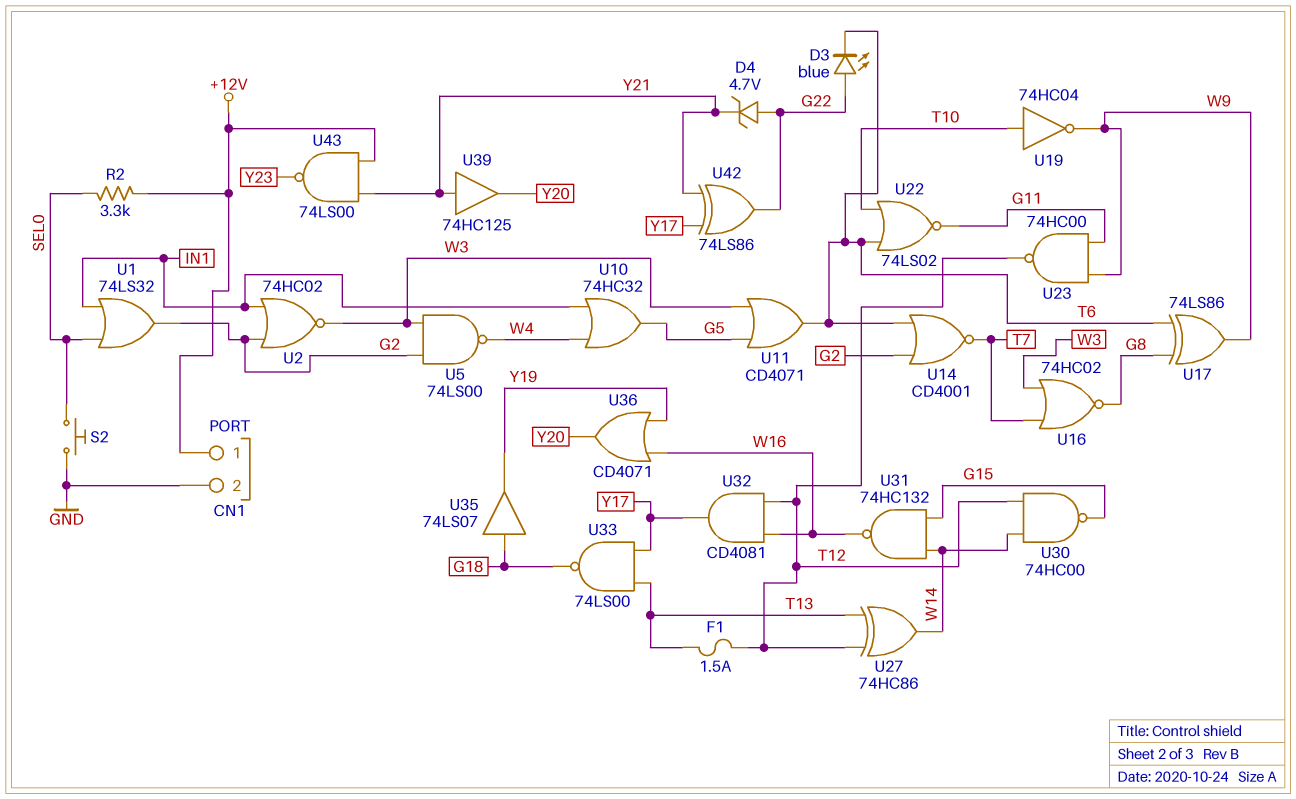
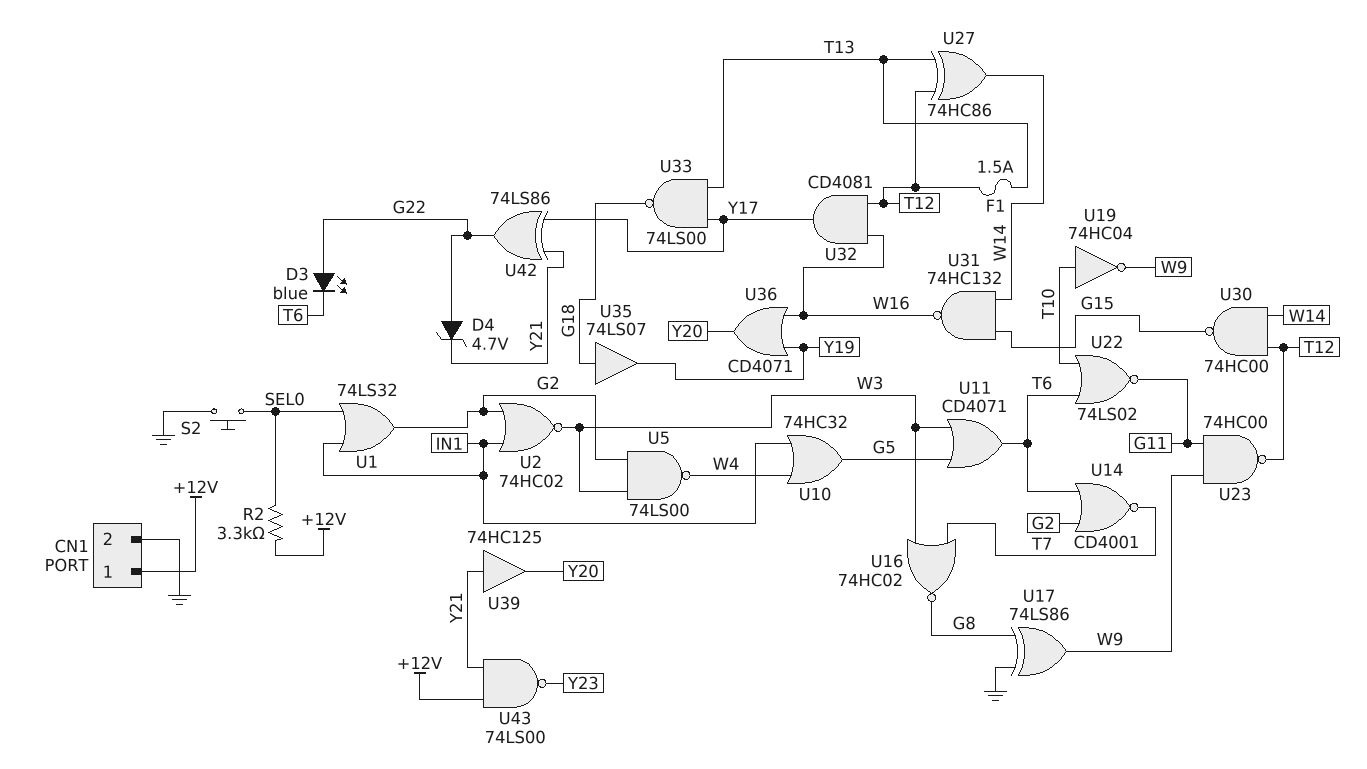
U17: XOR 74LS86 (in G8, in T6, out W9) -> XOR 74LS86 (in G8, in GND, out W9)

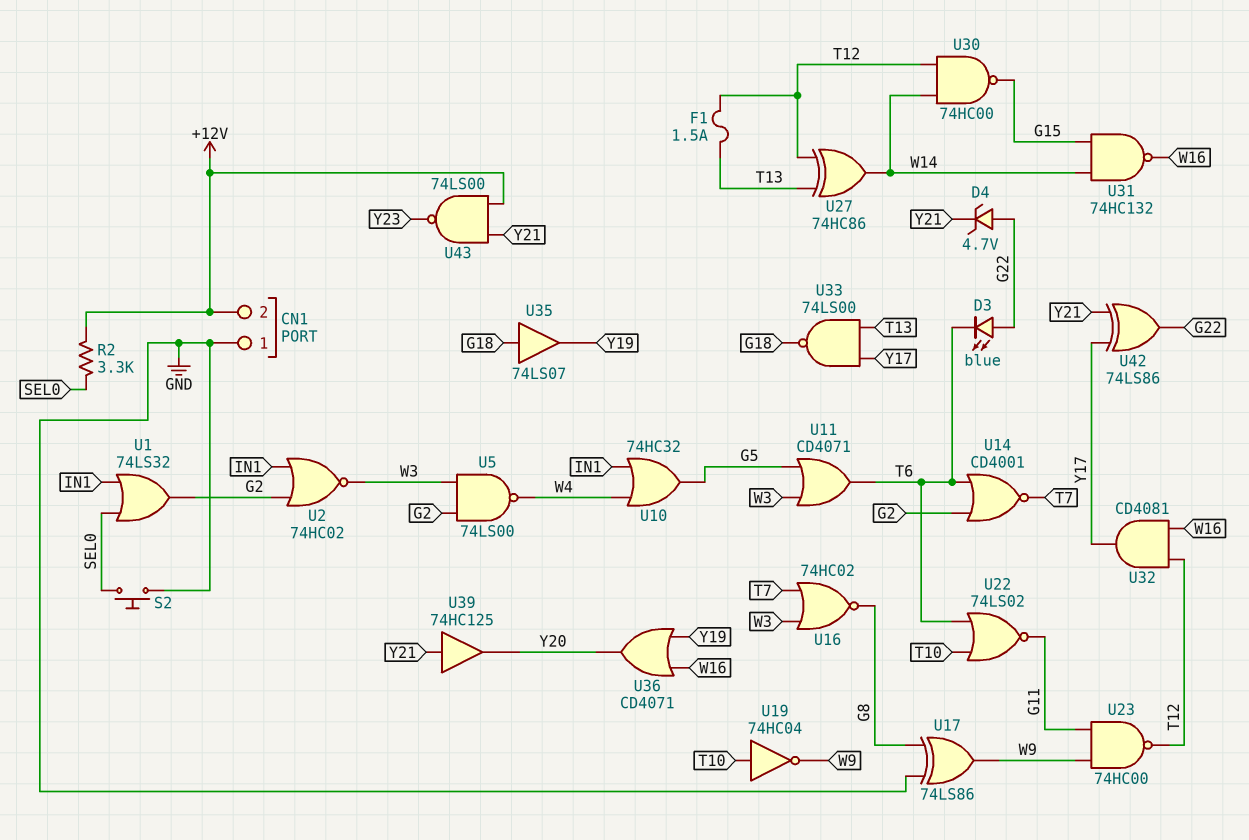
CN1 pin 1: +12V -> GND
CN1 pin 2: GND -> +12V

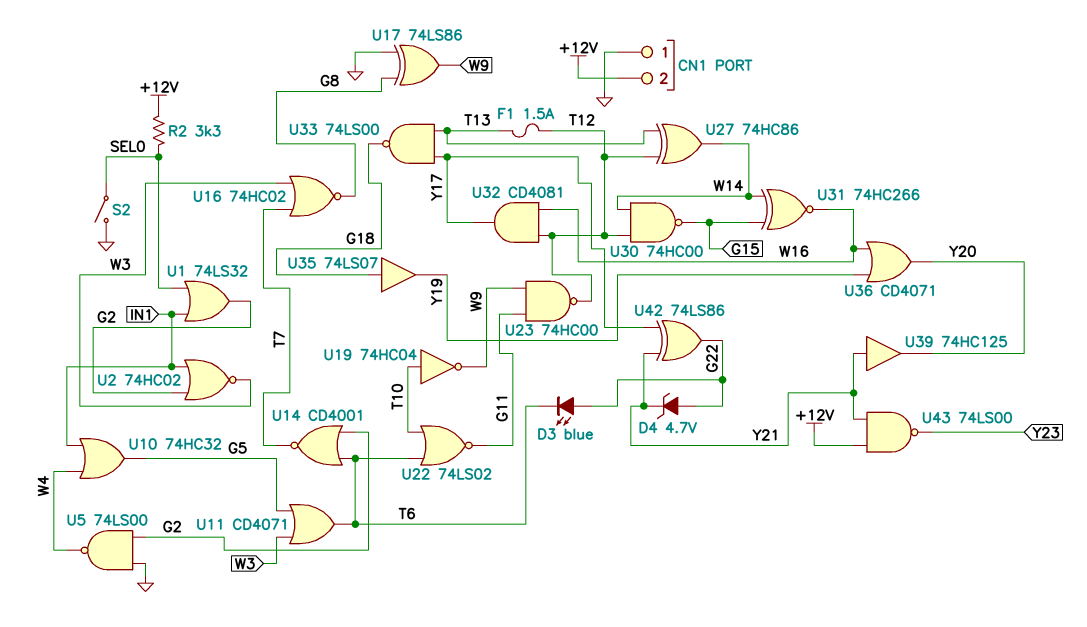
S2: button (GND, SEL0) -> switch (GND, SEL0)
U5: NAND 74LS00 (in G2, in W3, out W4) -> NAND 74LS00 (in G2, in GND, out W4)
U31: NAND 74HC132 (in G15, in W14, out W16) -> XNOR 74HC266 (in G15, in W14, out W16)

